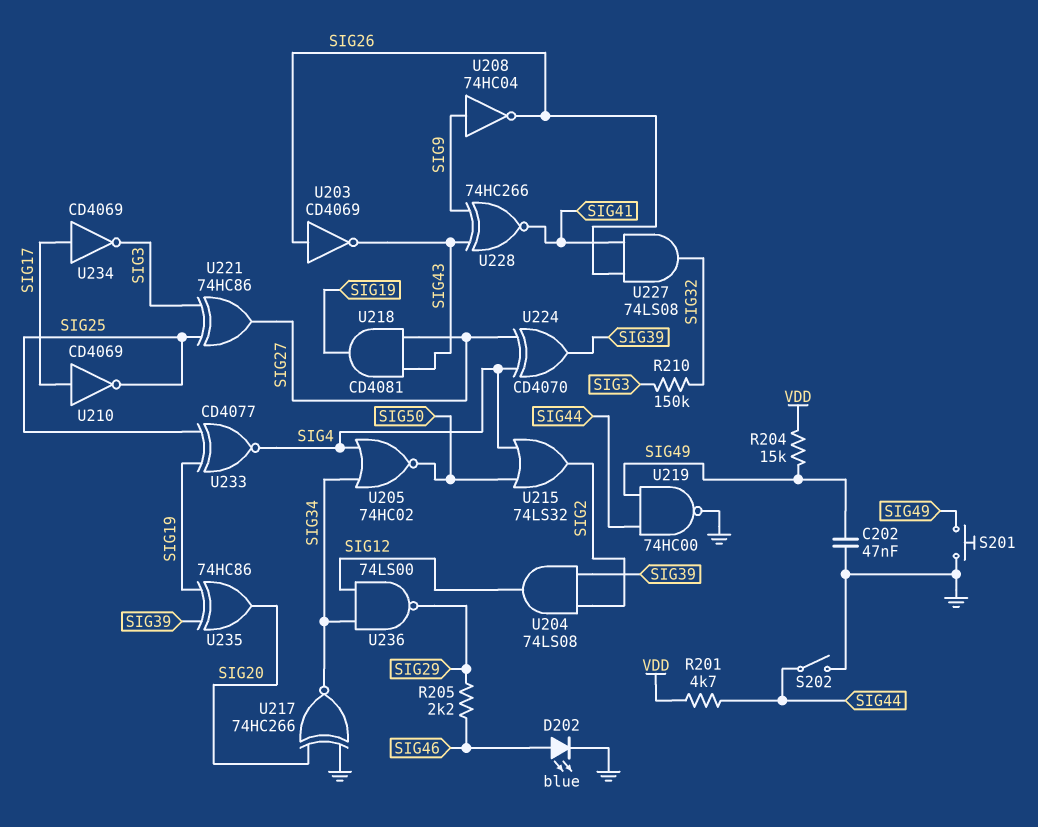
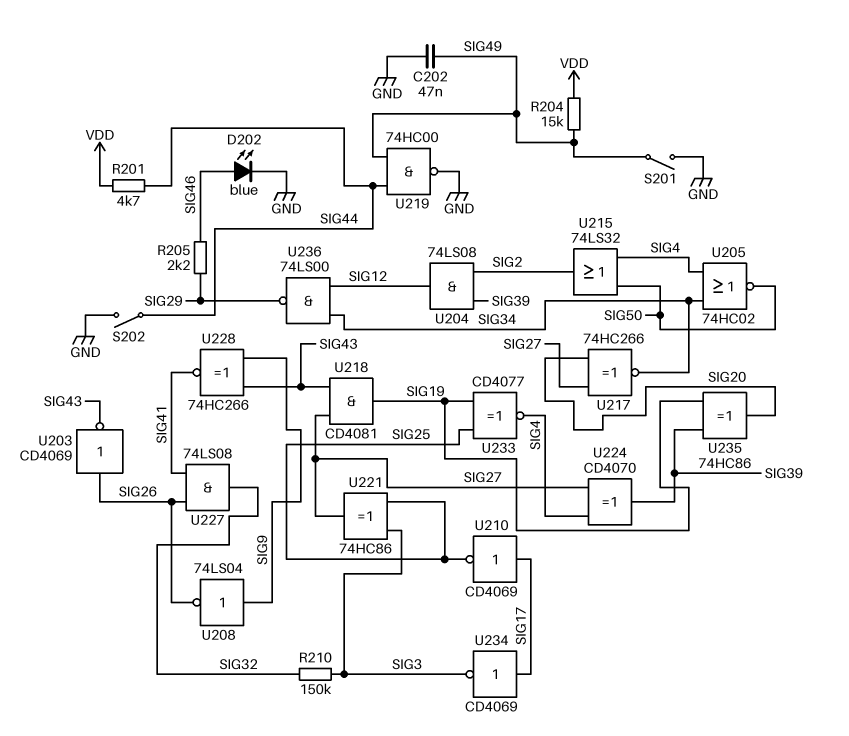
S201: button (GND, SIG49) -> switch (GND, SIG49)
U208: NOT 74HC04 (in SIG9, out SIG26) -> NOT 74LS04 (in SIG9, out SIG26)
U217: XNOR 74HC266 (in GND, in SIG20, out SIG34) -> XNOR 74HC266 (in SIG20, in SIG27, out SIG34)

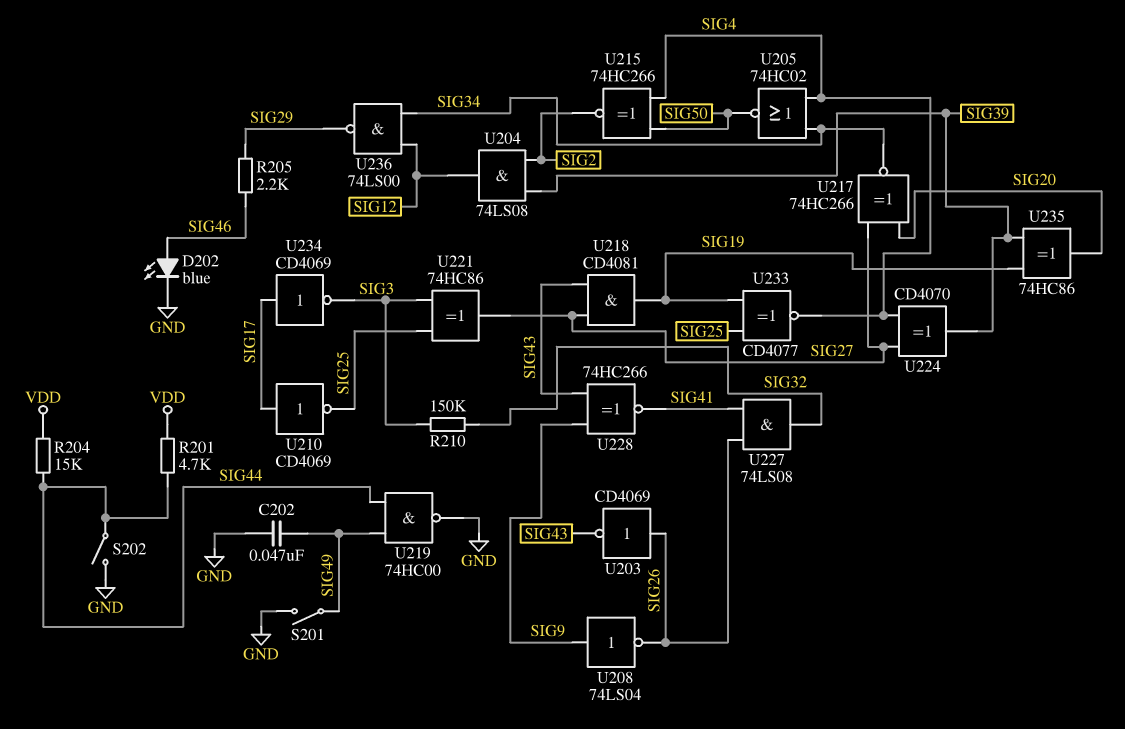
R204: 15k (SIG49, VDD) -> 15k (SIG44, VDD)
U215: OR 74LS32 (in SIG4, in SIG50, out SIG2) -> XNOR 74HC266 (in SIG4, in SIG50, out SIG2)

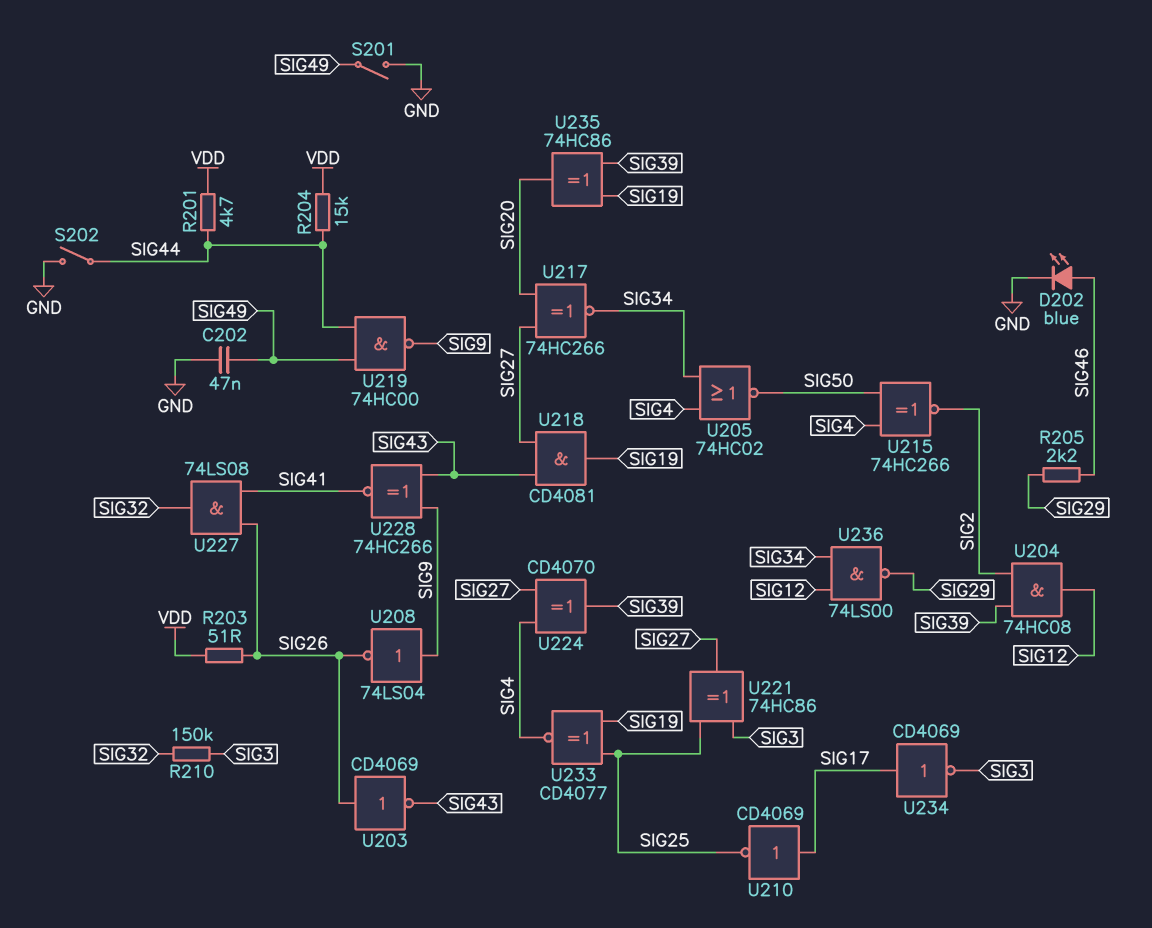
R203: none -> 51 (SIG26, VDD)
U204: AND 74LS08 (in SIG2, in SIG39, out SIG12) -> AND 74HC08 (in SIG2, in SIG39, out SIG12)
U219: NAND 74HC00 (in SIG44, in SIG49, out GND) -> NAND 74HC00 (in SIG44, in SIG49, out SIG9)

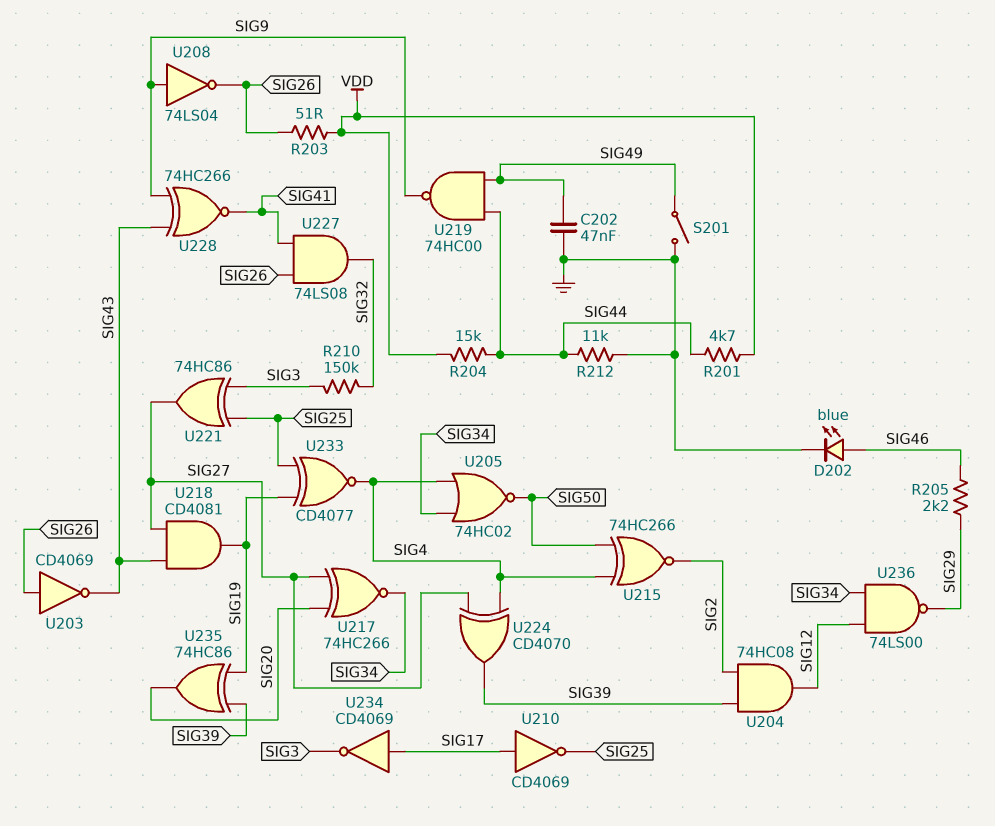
R212: none -> 11k (GND, SIG44)
S202: switch (GND, SIG44) -> none

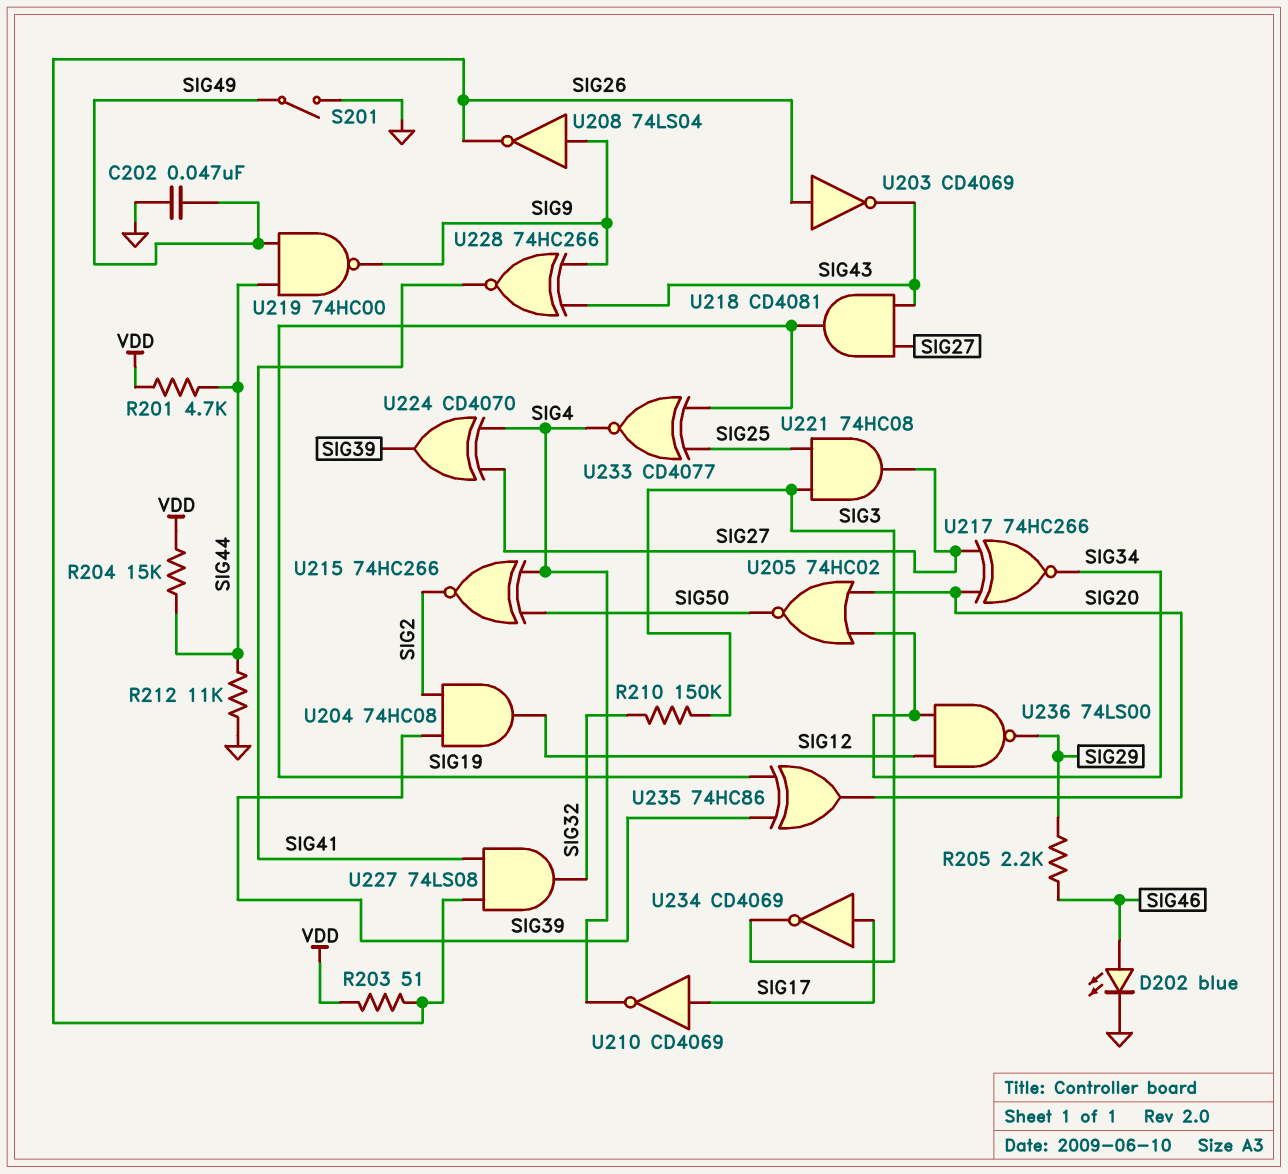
U205: NOR 74HC02 (in SIG4, in SIG34, out SIG50) -> NOR 74HC02 (in SIG20, in SIG34, out SIG50)
U210: NOT CD4069 (in SIG17, out SIG25) -> NOT CD4069 (in SIG17, out SIG4)
U221: XOR 74HC86 (in SIG3, in SIG25, out SIG27) -> AND 74HC08 (in SIG3, in SIG25, out SIG27)

